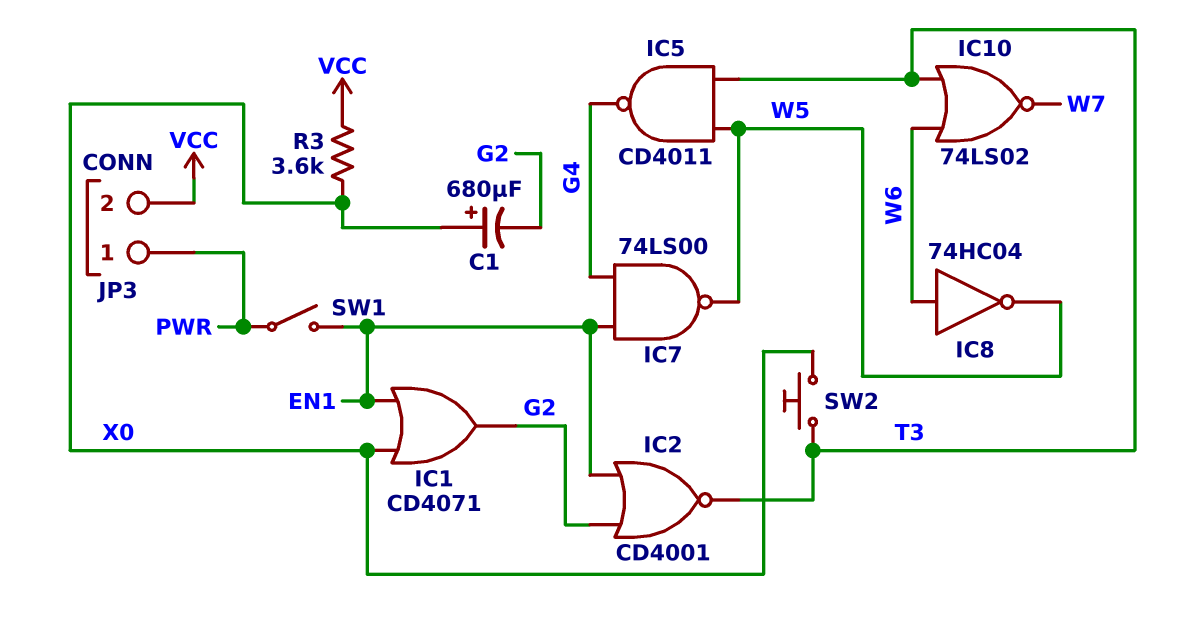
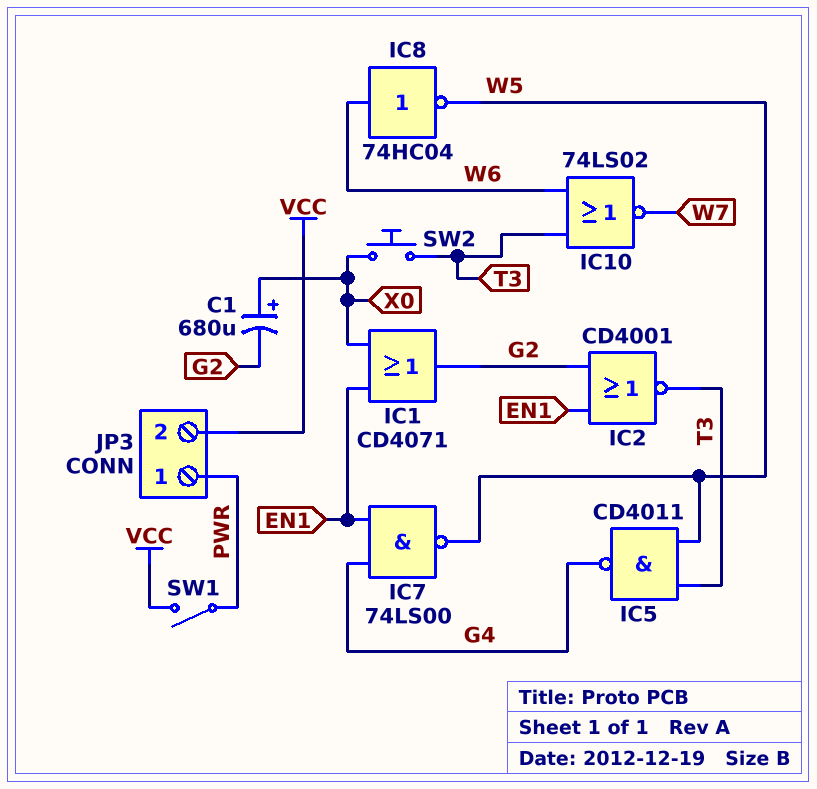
R3: 3.6k (VCC, X0) -> none
SW1: switch (EN1, PWR) -> switch (PWR, VCC)

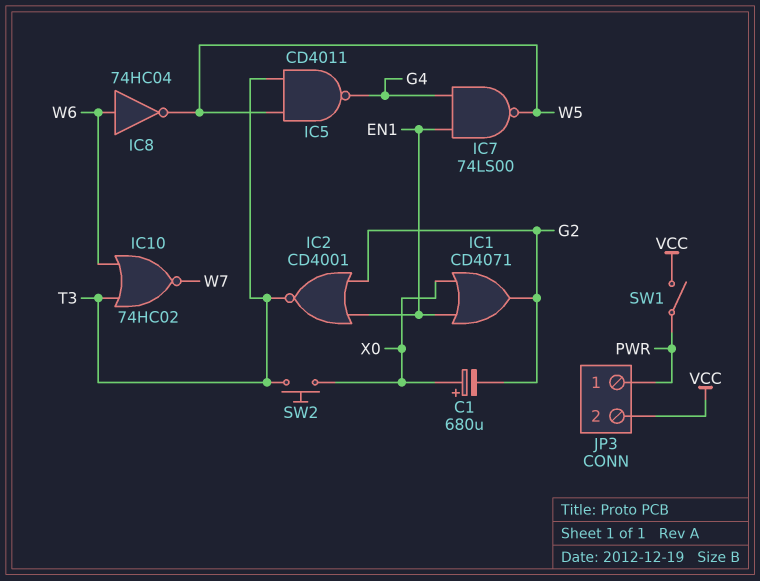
IC10: NOR 74LS02 (in T3, in W6, out W7) -> NOR 74HC02 (in T3, in W6, out W7)

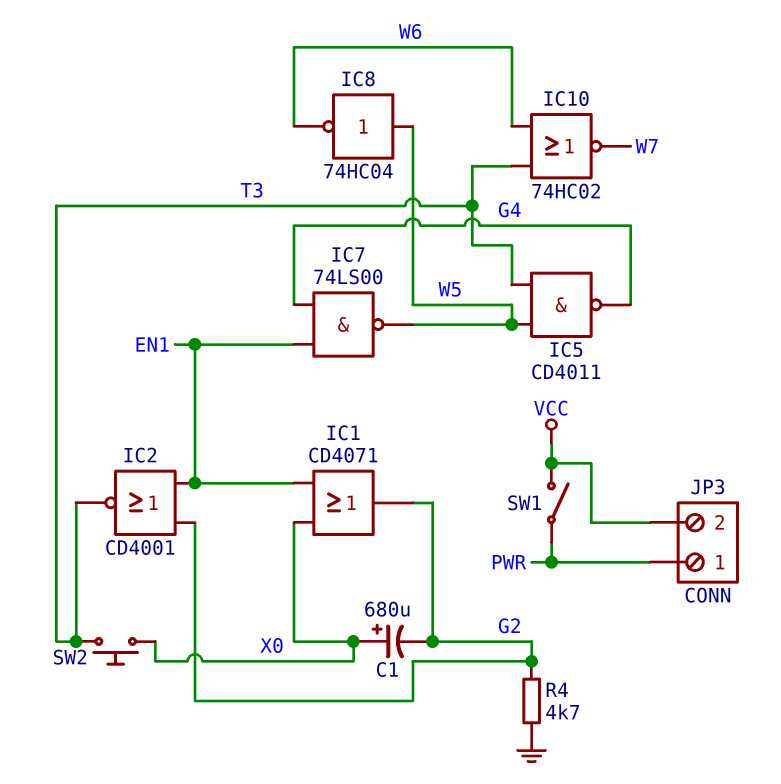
IC8: NOT 74HC04 (in W6, out W5) -> NOT 74HC04 (in W5, out W6)
R4: none -> 4.7k (G2, GND)

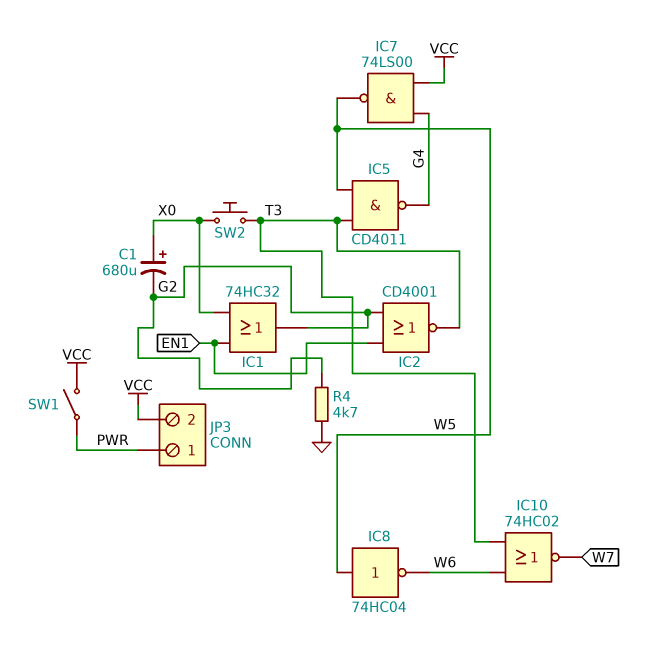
IC1: OR CD4071 (in EN1, in X0, out G2) -> OR 74HC32 (in EN1, in X0, out G2)
IC7: NAND 74LS00 (in EN1, in G4, out W5) -> NAND 74LS00 (in G4, in VCC, out W5)

